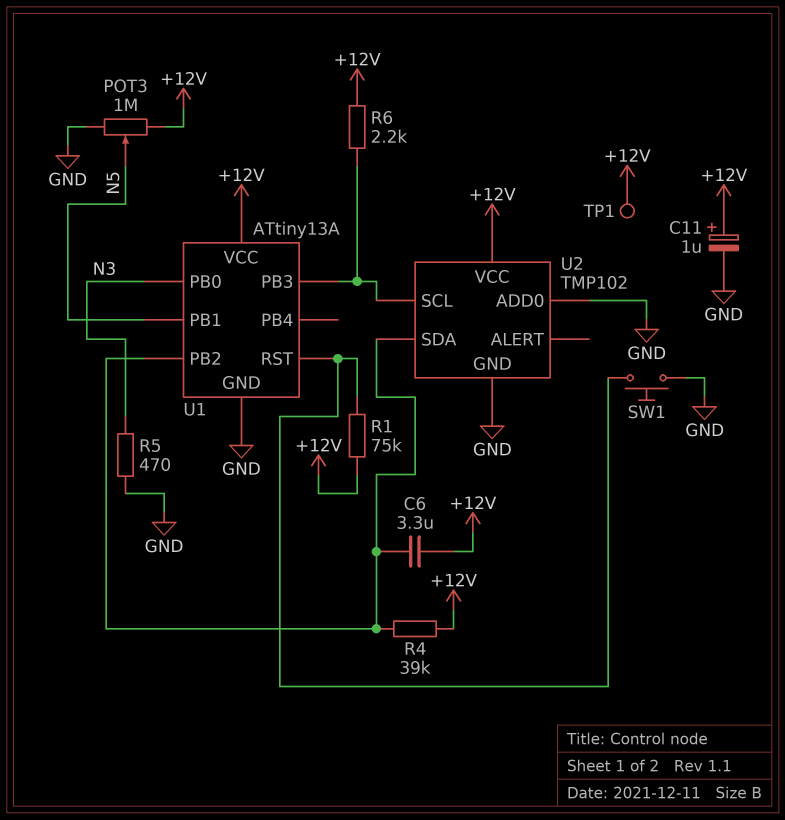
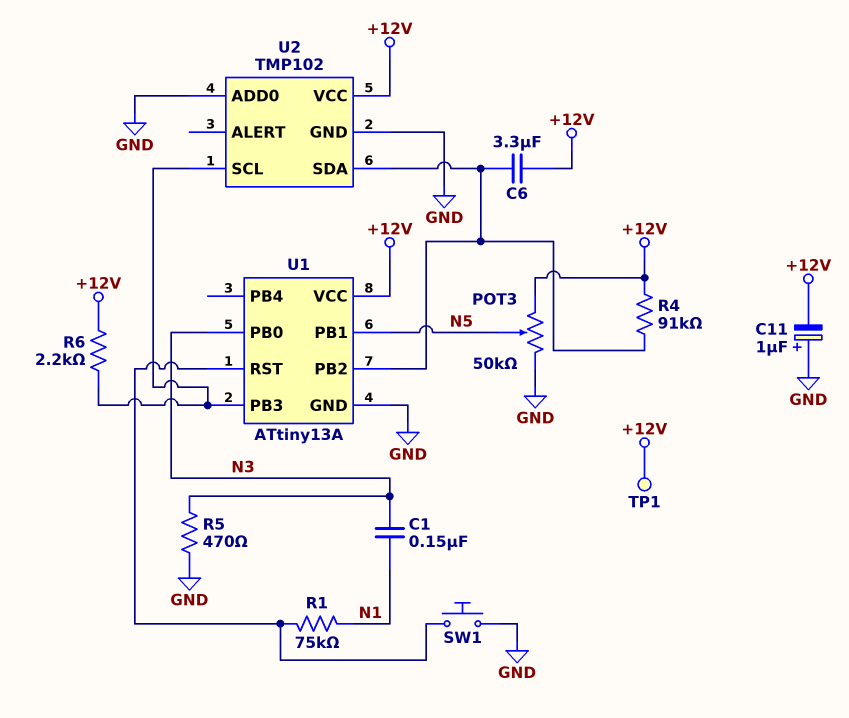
C1: none -> 150nF (N1, N3)
C11: 1uF (plus +12V, minus GND) -> 1uF (plus GND, minus +12V)
POT3: 1M (+12V, GND, wiper N5) -> 50k (+12V, GND, wiper N5)
R1: 75k (+12V, U1/RST) -> 75k (N1, U1/RST)
R4: 39k (+12V, U1/PB2) -> 91k (+12V, U1/PB2)

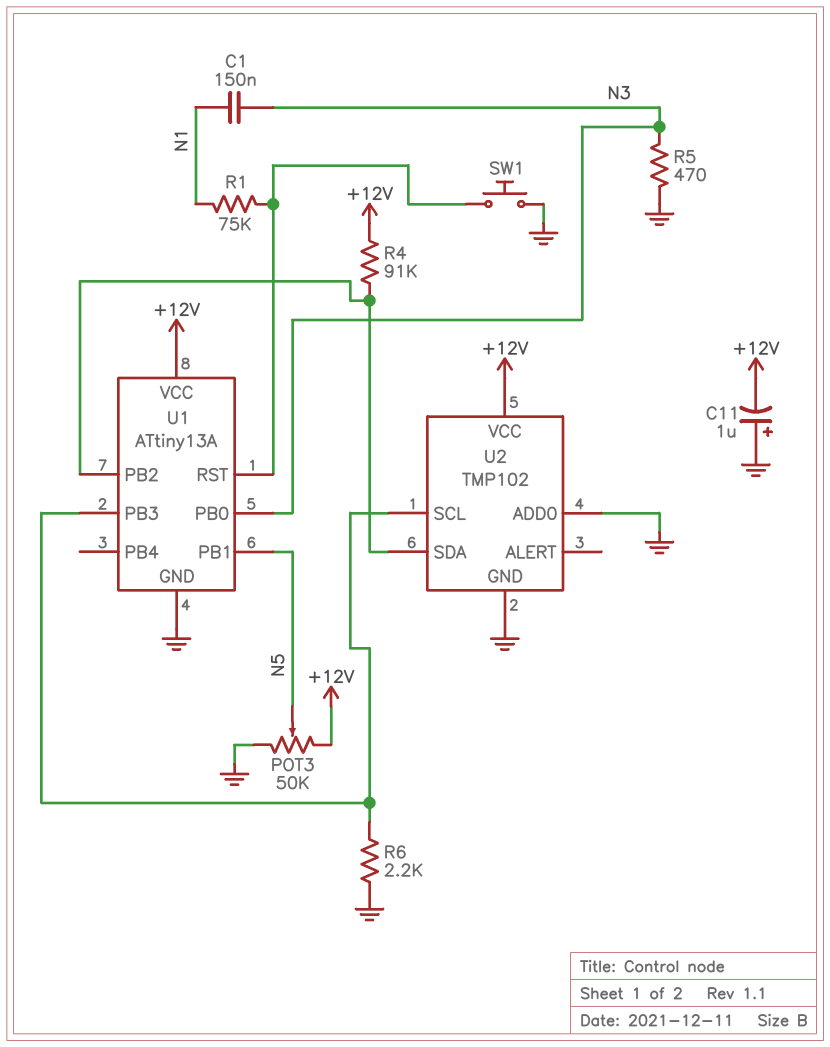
C6: 3.3uF (+12V, U1/PB2) -> none
R6: 2.2k (+12V, U1/PB3) -> 2.2k (GND, U1/PB3)
TP1: test point (+12V) -> none

